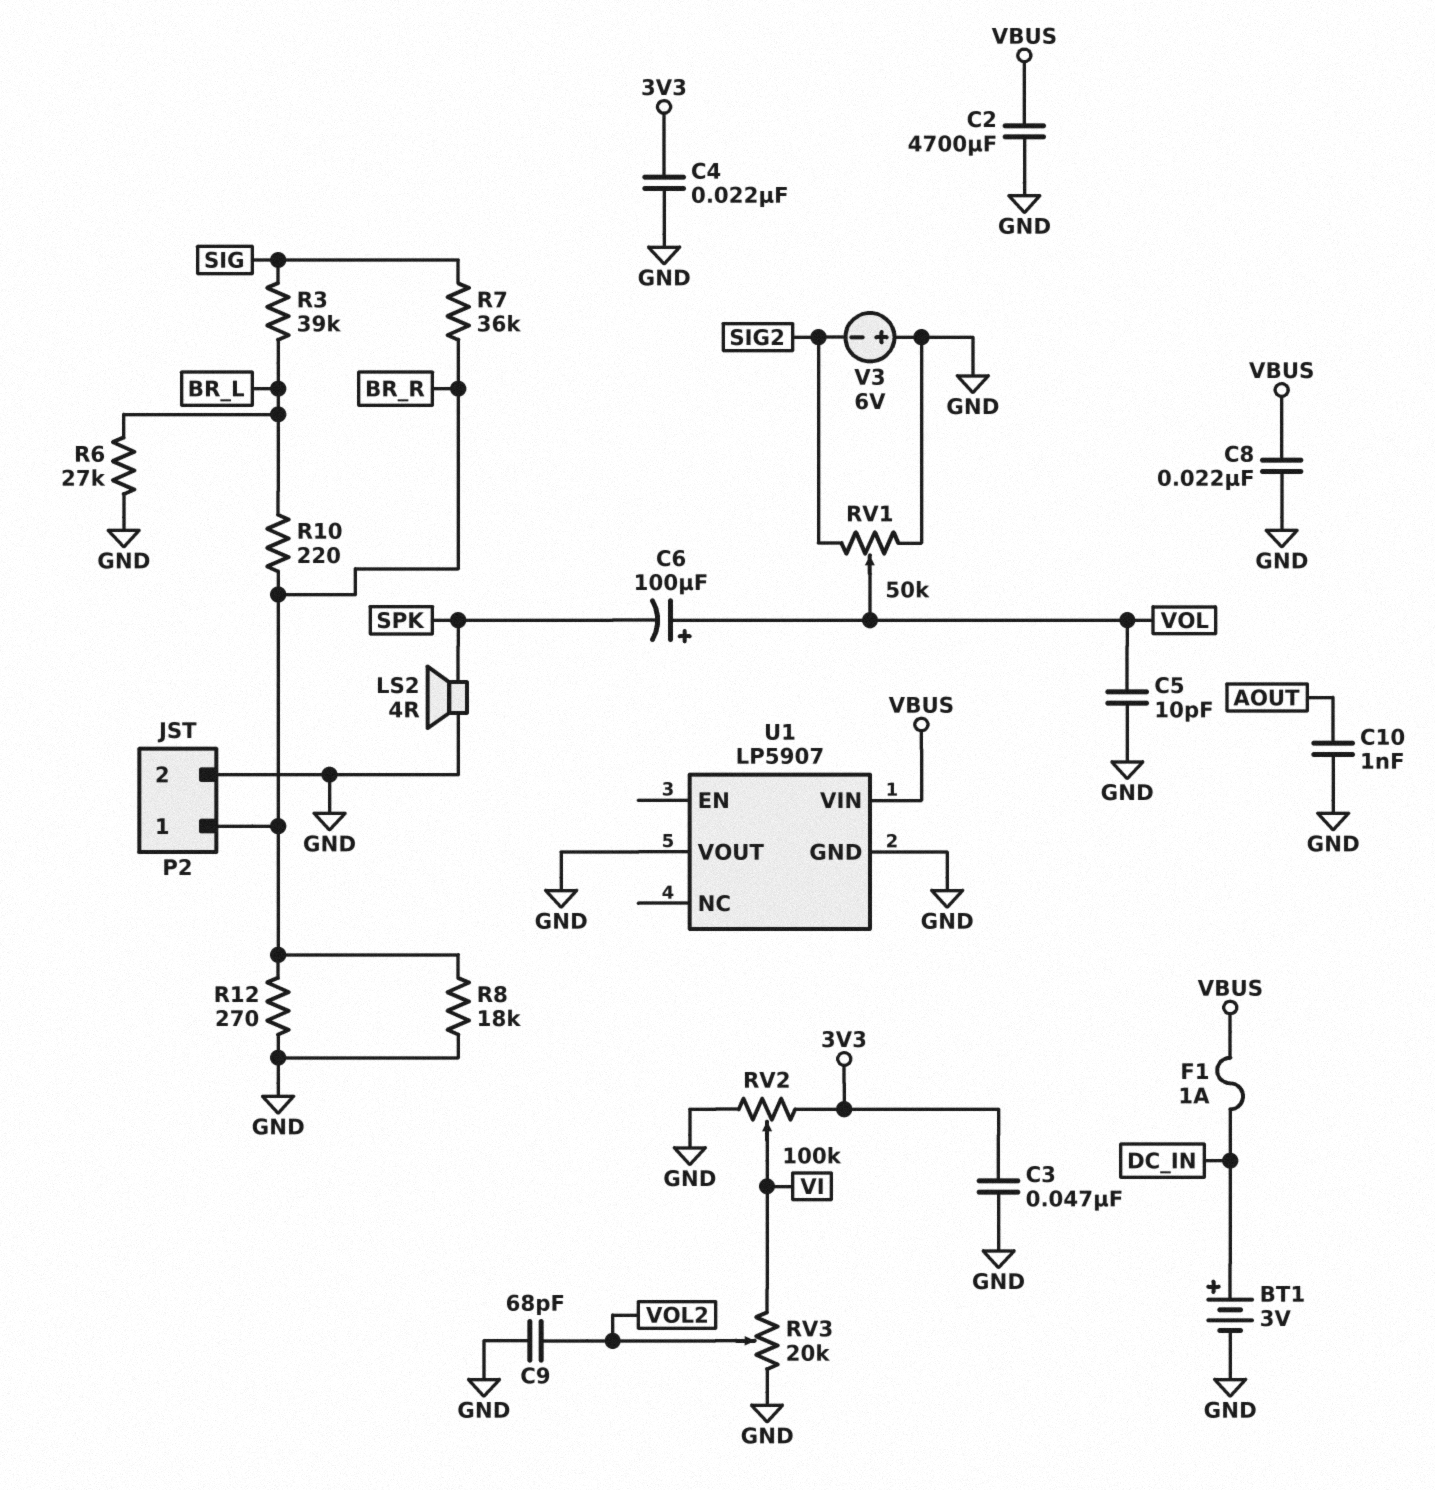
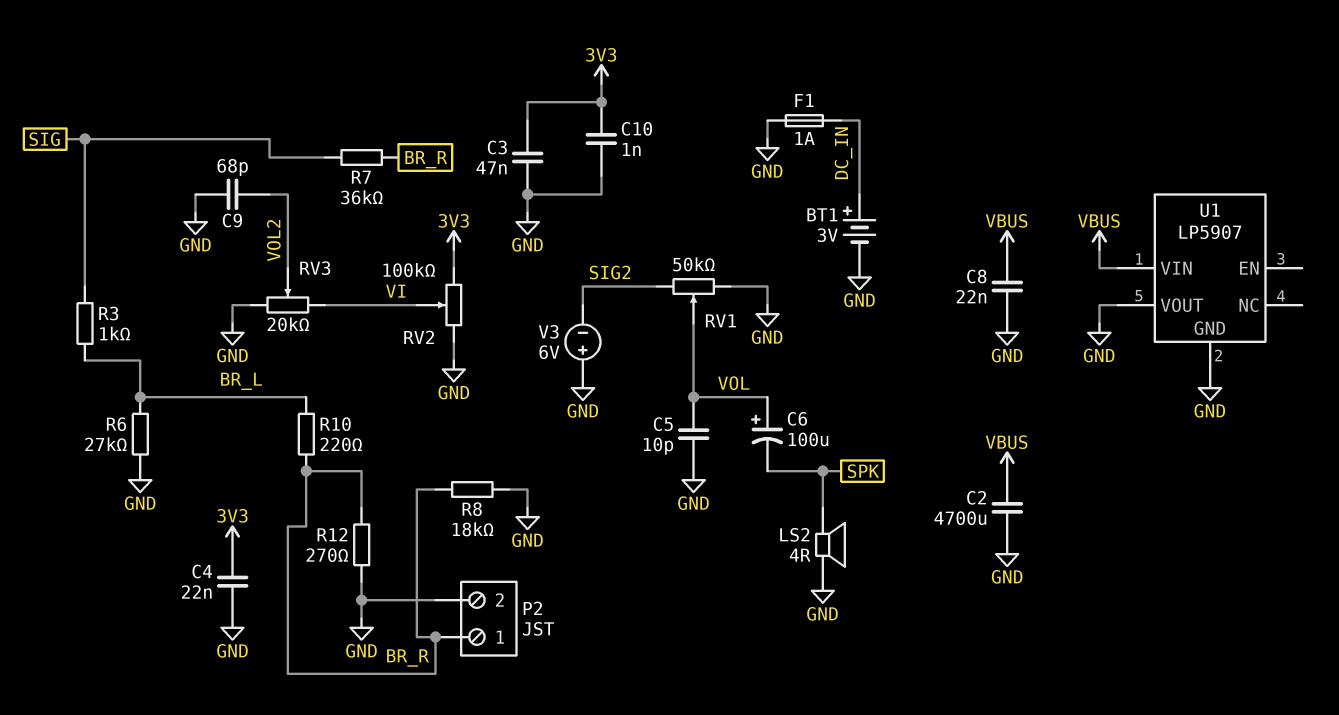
C10: 1nF (AOUT, GND) -> 1nF (3V3, GND)
F1: 1A (DC_IN, VBUS) -> 1A (DC_IN, GND)
R3: 39k (BR_L, SIG) -> 1k (BR_L, SIG)

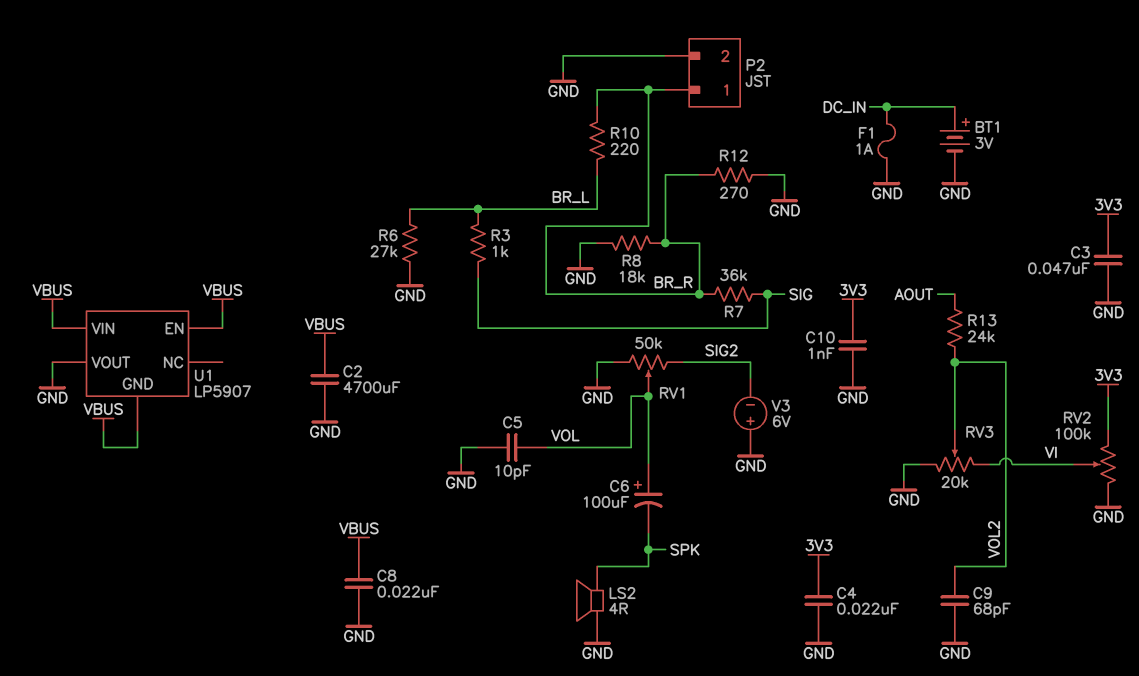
R13: none -> 24k (AOUT, VOL2)
U1 pin EN: none -> VBUS
U1 pin GND: GND -> VBUS

